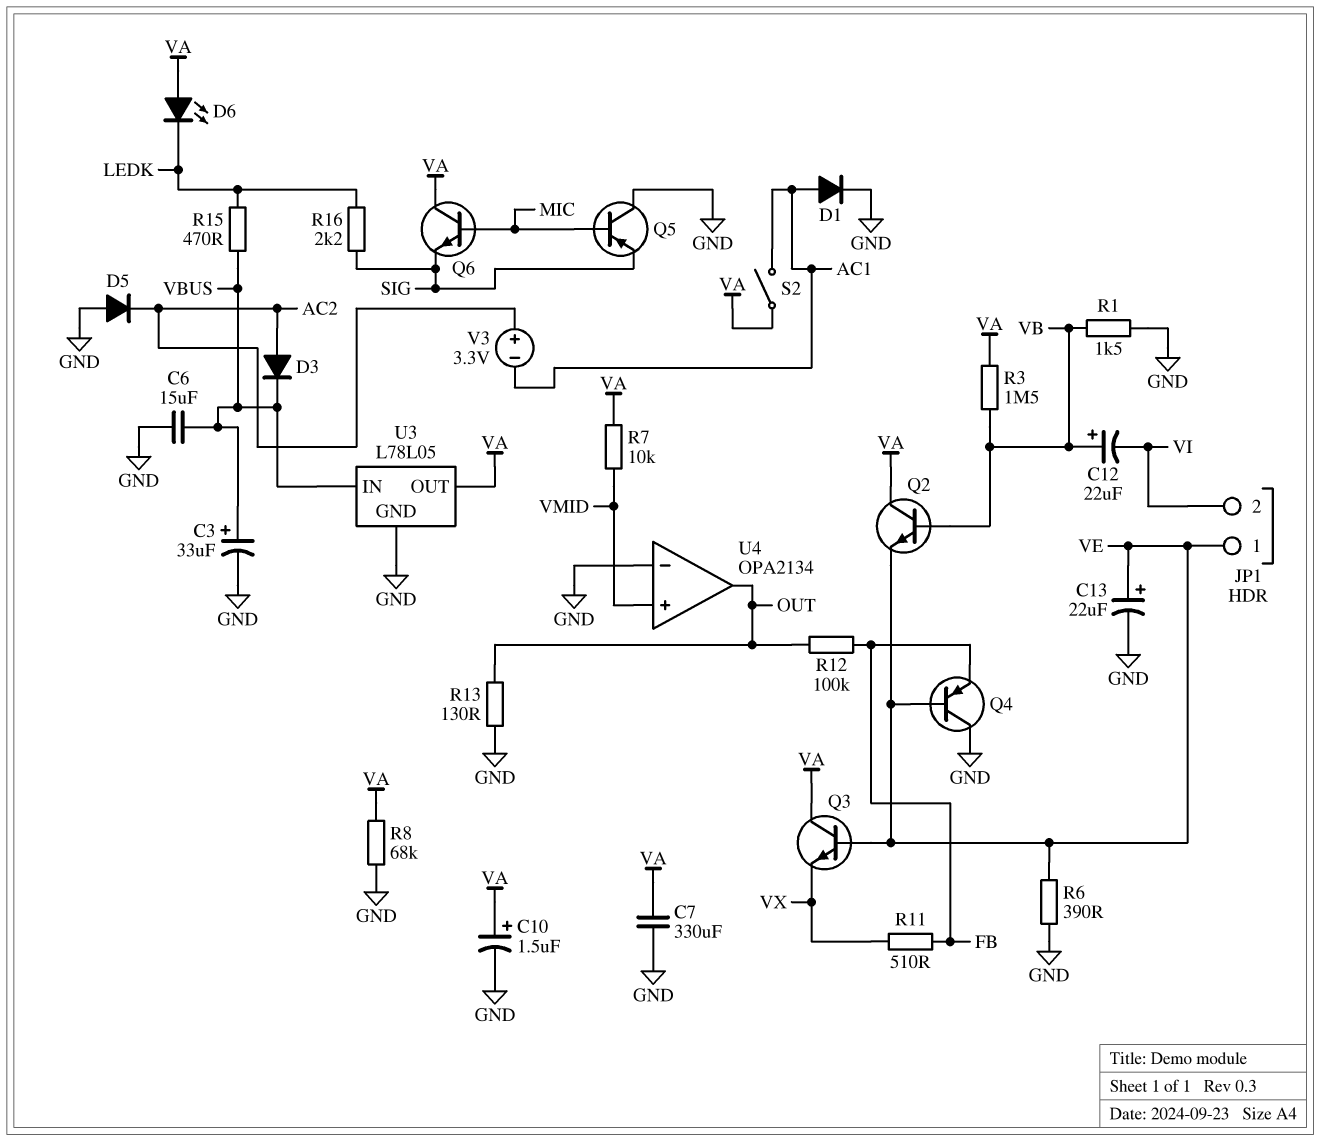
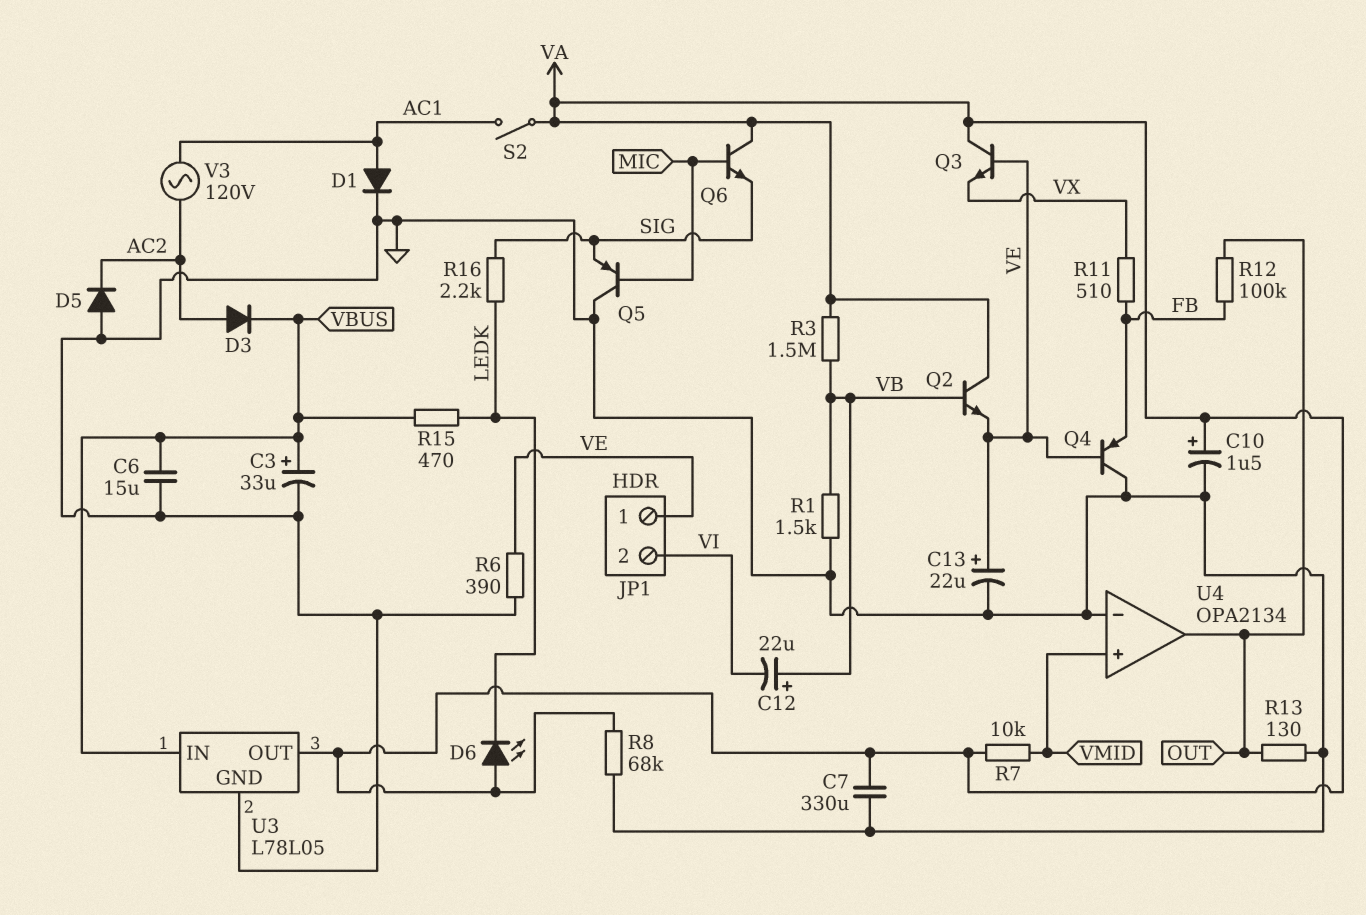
V3: 3.3V (plus AC2, minus AC1) -> AC 120V (AC1, AC2)

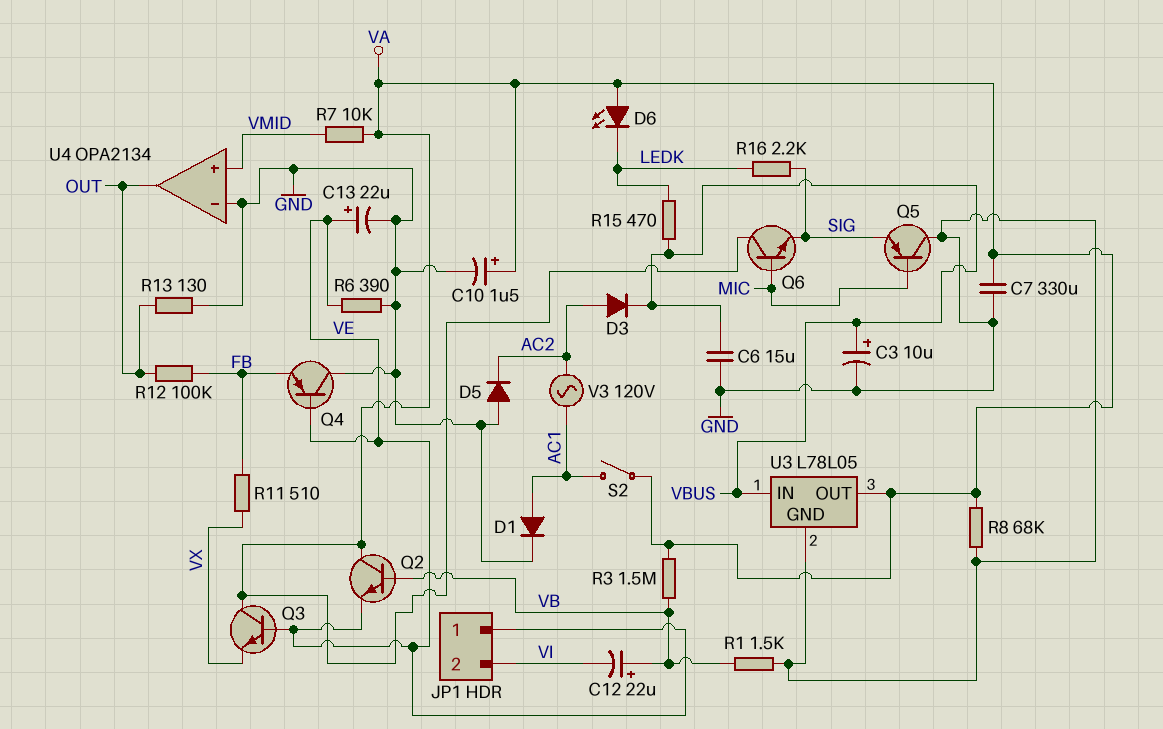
C3: 33uF (plus VBUS, minus GND) -> 10uF (plus VBUS, minus GND)

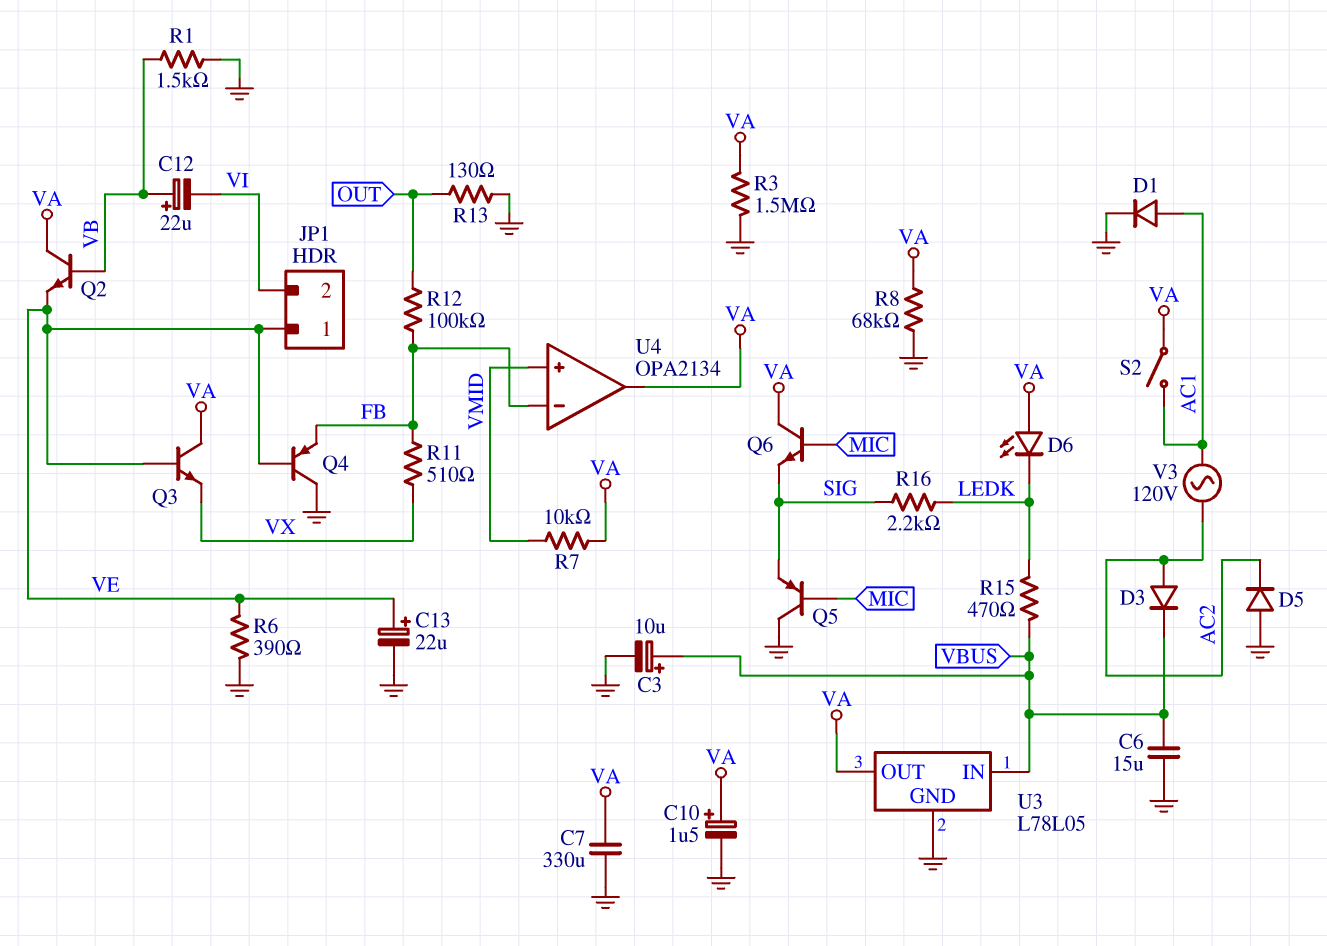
R3: 1.5M (VA, VB) -> 1.5M (GND, VA)
U4 pin in-: GND -> FB
U4 pin out: OUT -> VA

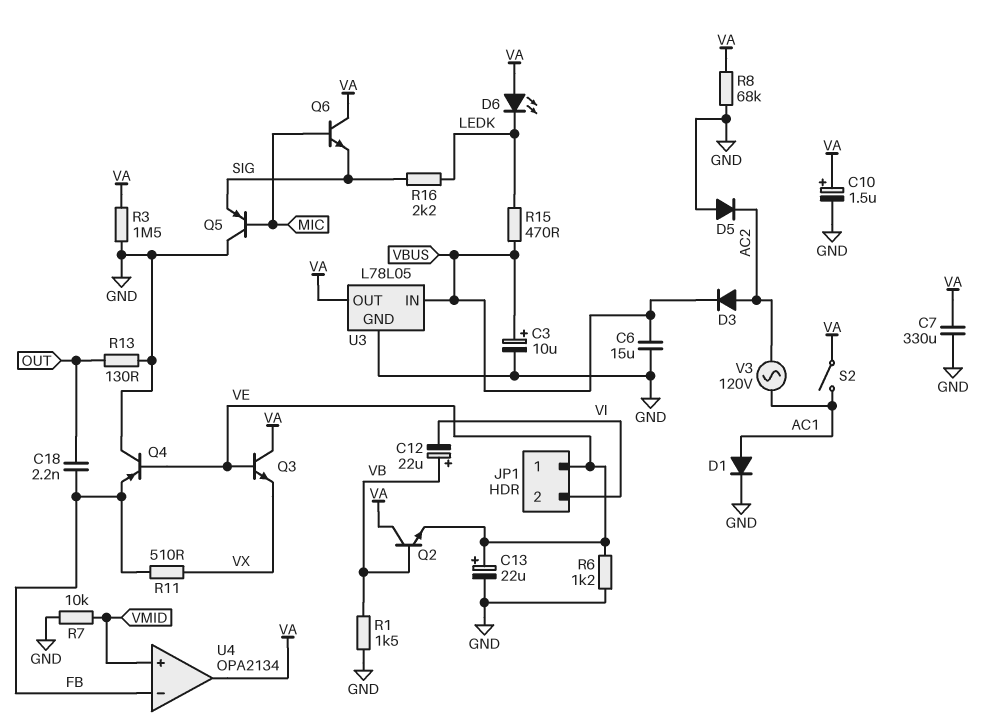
C18: none -> 2.2nF (FB, OUT)
R6: 390 (GND, VE) -> 1.2k (GND, VE)
R7: 10k (VA, VMID) -> 10k (GND, VMID)
R12: 100k (FB, OUT) -> none

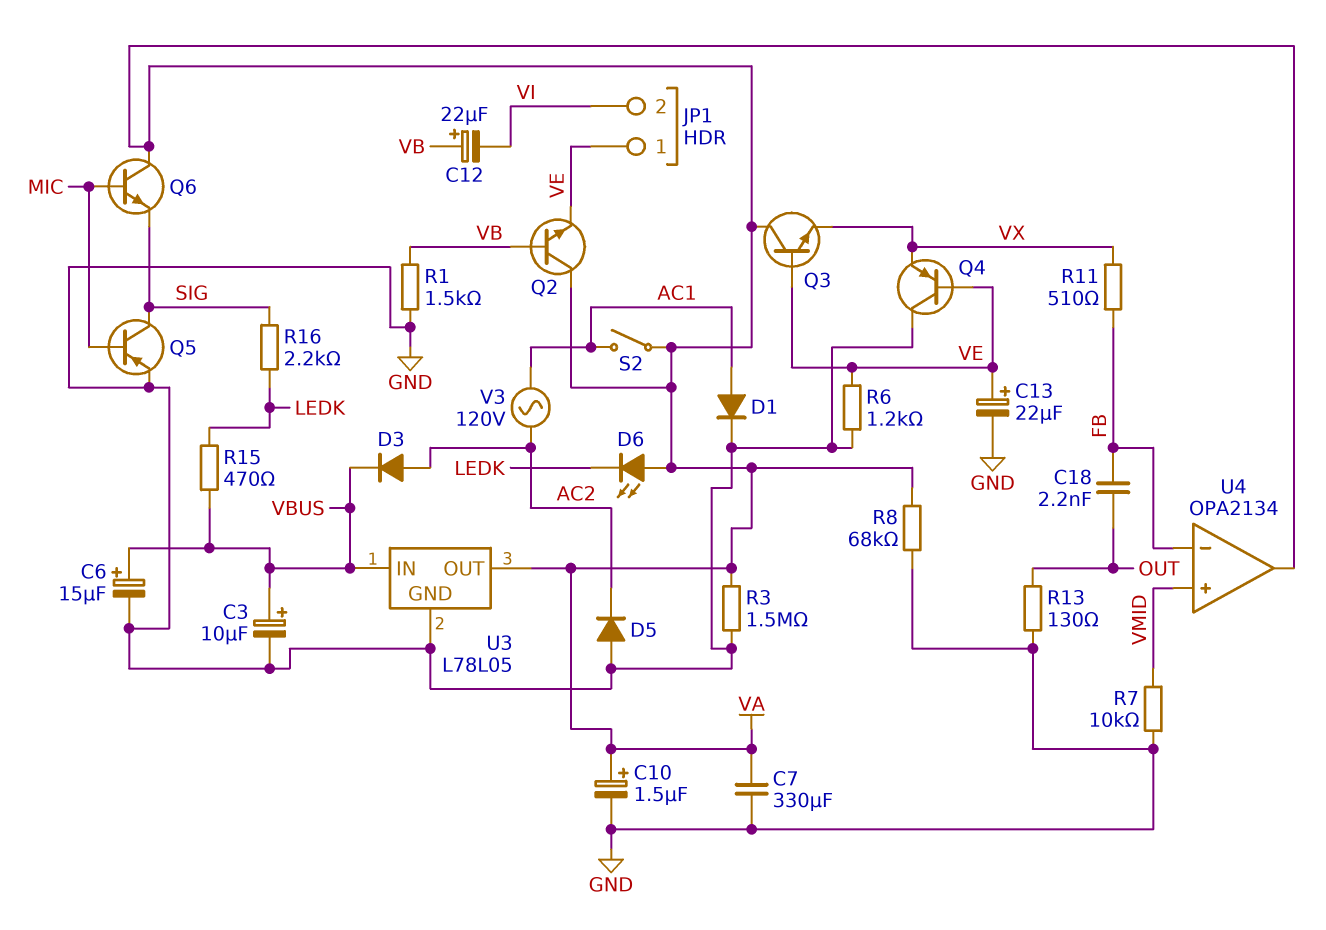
C6: 15uF (GND, VBUS) -> 15uF (plus VBUS, minus GND)
Q4: PNP (B VE, C GND, E FB) -> PNP (B VE, C GND, E VX)
Q5: PNP (B MIC, C GND, E SIG) -> PNP (B MIC, C SIG, E GND)

